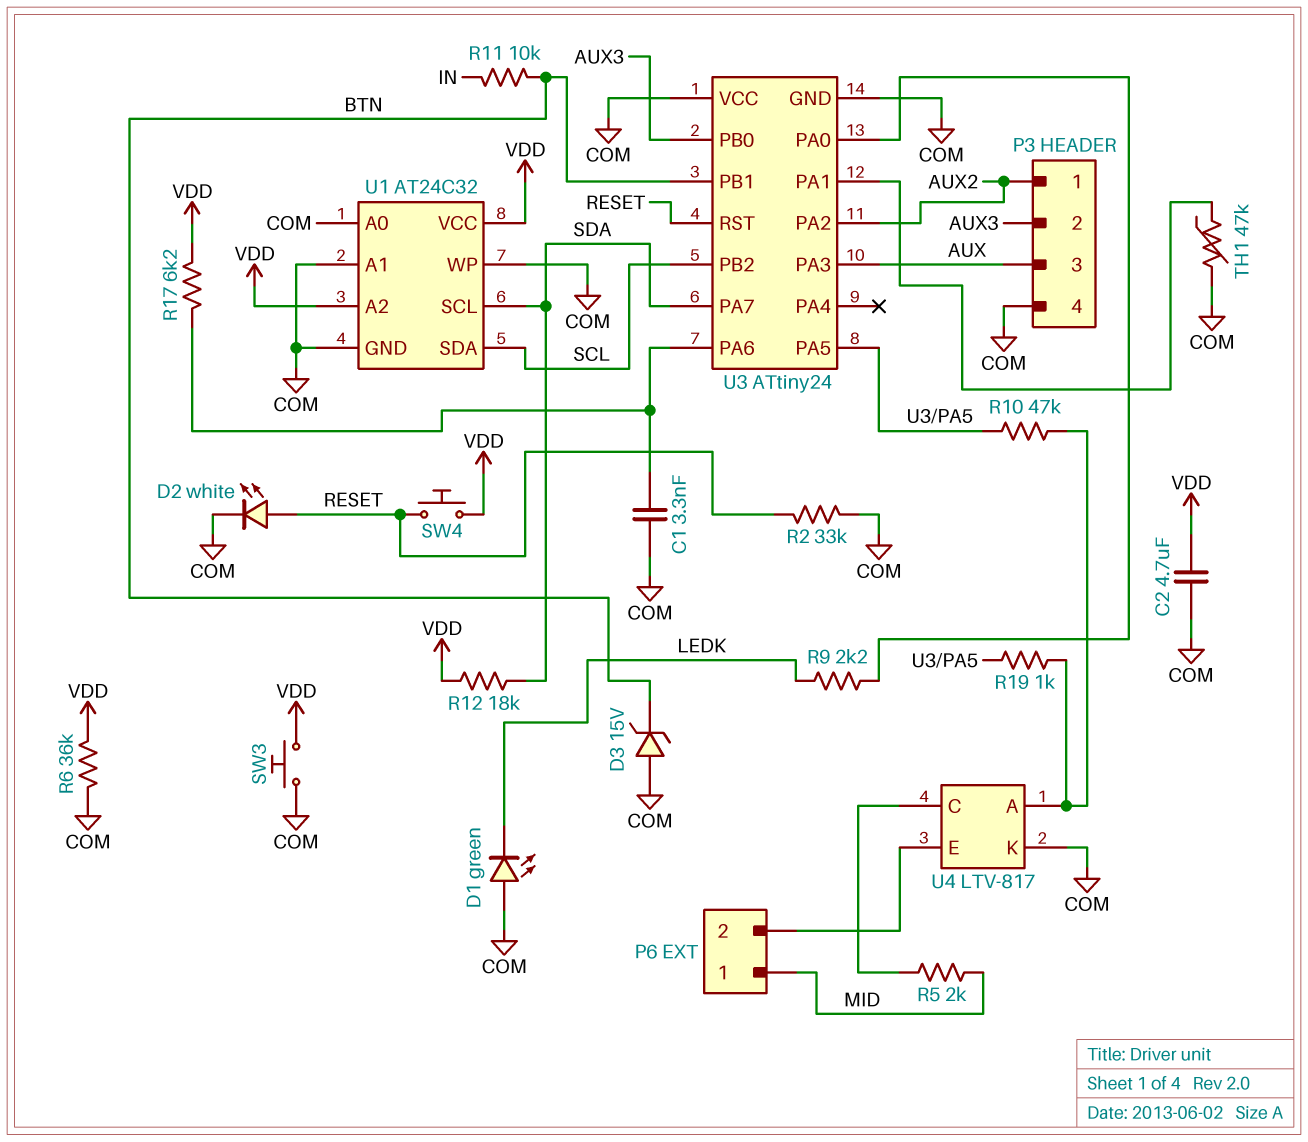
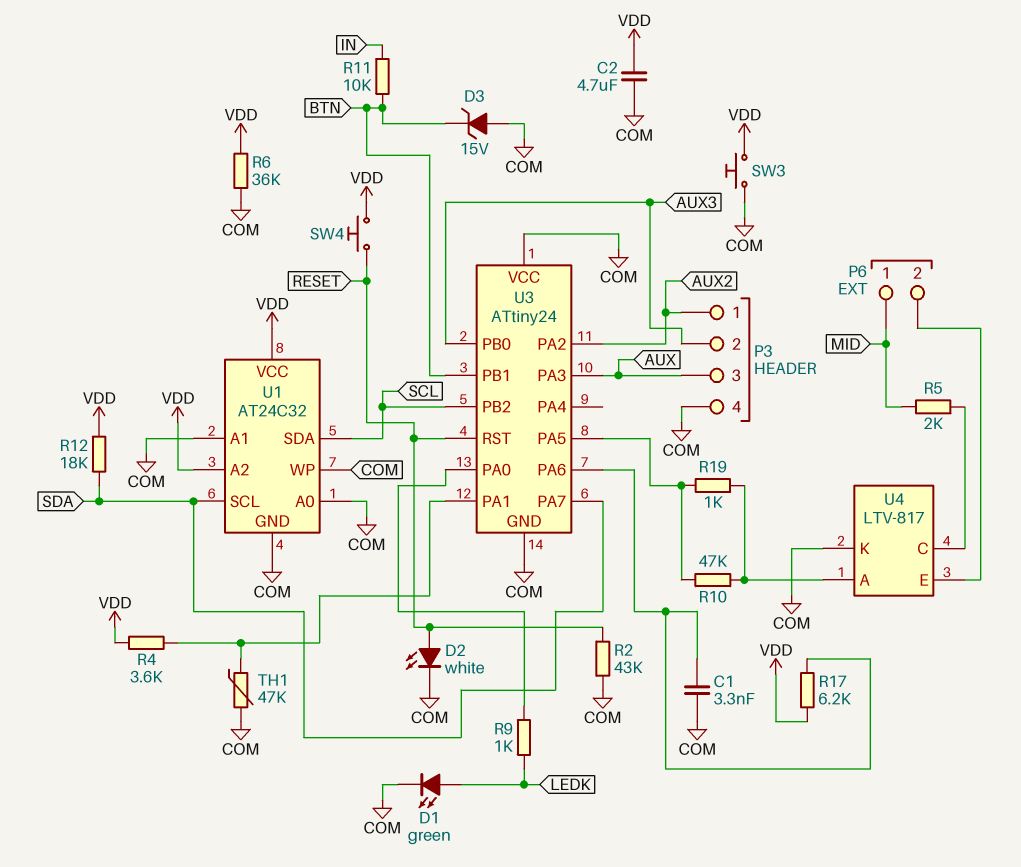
D1: LED green (A COM, K LEDK) -> LED green (A LEDK, K COM)
R2: 33k (COM, RESET) -> 43k (COM, RESET)
R4: none -> 3.6k (U3/PA1, VDD)
R9: 2.2k (LEDK, U3/PA0) -> 1k (LEDK, U3/PA0)

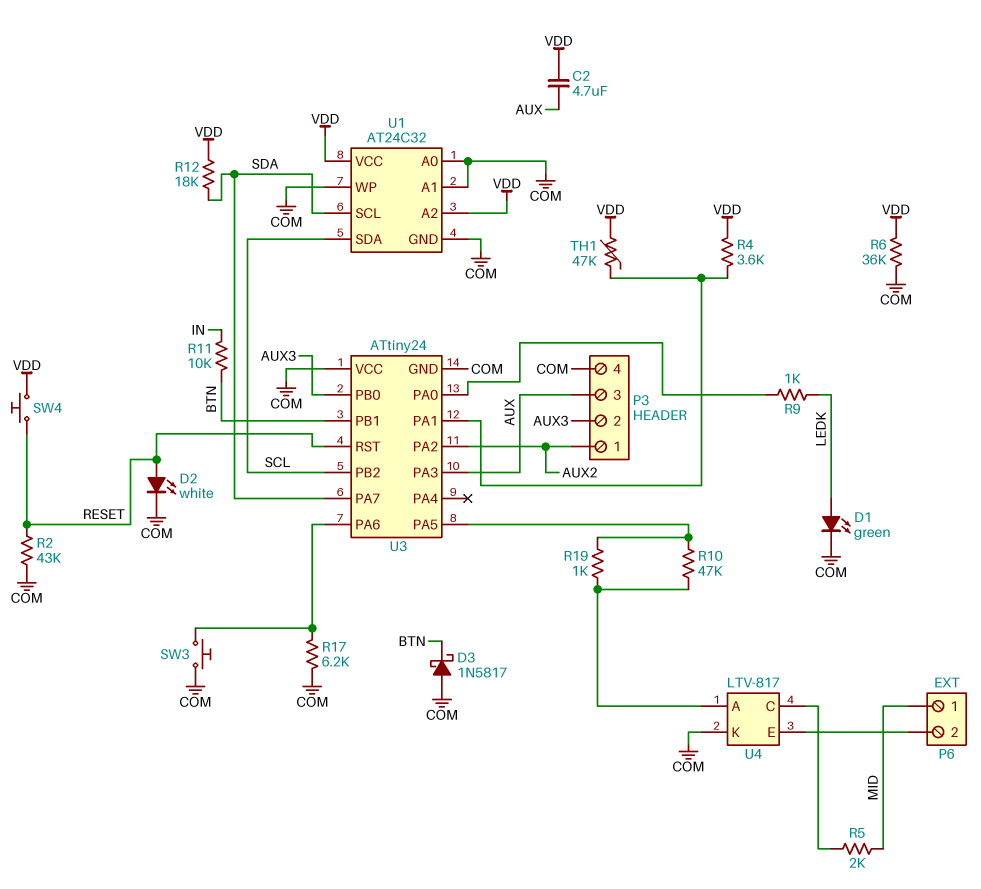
C1: 3.3nF (COM, U3/PA6) -> none
C2: 4.7uF (COM, VDD) -> 4.7uF (AUX, VDD)
D3: zener 15V (A COM, K BTN) -> schottky 1N5817 (A COM, K BTN)
R17: 6.2k (U3/PA6, VDD) -> 6.2k (COM, U3/PA6)
SW3: button (COM, VDD) -> button (COM, U3/PA6)
TH1: 47k (COM, U3/PA1) -> 47k (U3/PA1, VDD)

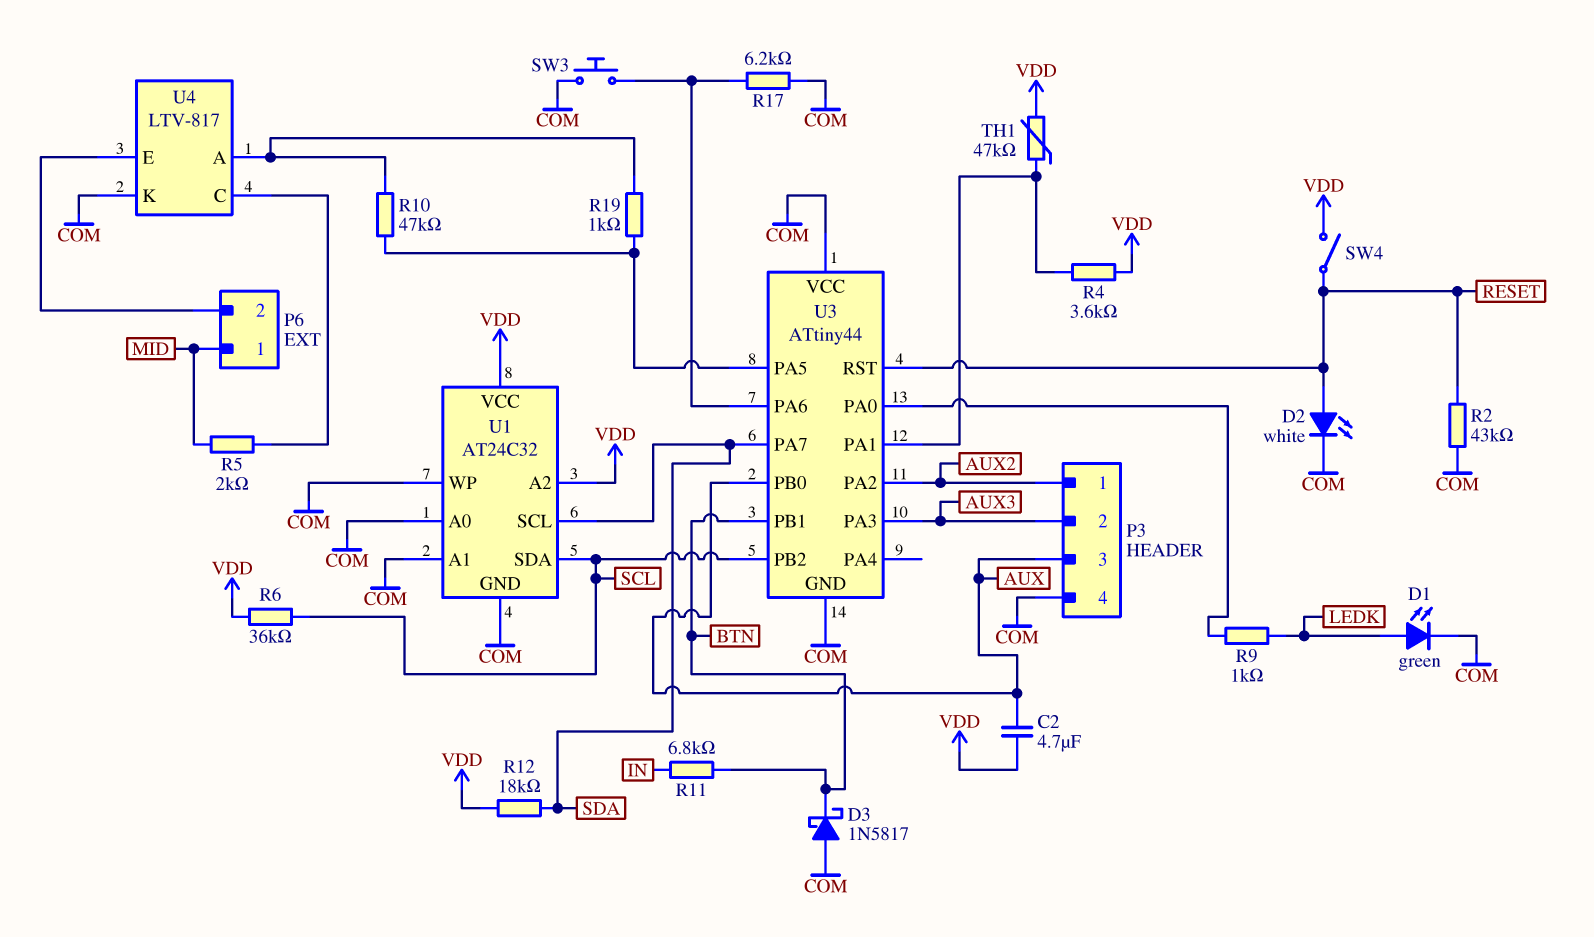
R6: 36k (COM, VDD) -> 36k (SCL, VDD)
R11: 10k (BTN, IN) -> 6.8k (BTN, IN)
SW4: button (RESET, VDD) -> switch (RESET, VDD)
U3: ATtiny24 -> ATtiny44
U3 pin PA3: AUX -> AUX3
U3 pin PB0: AUX3 -> AUX

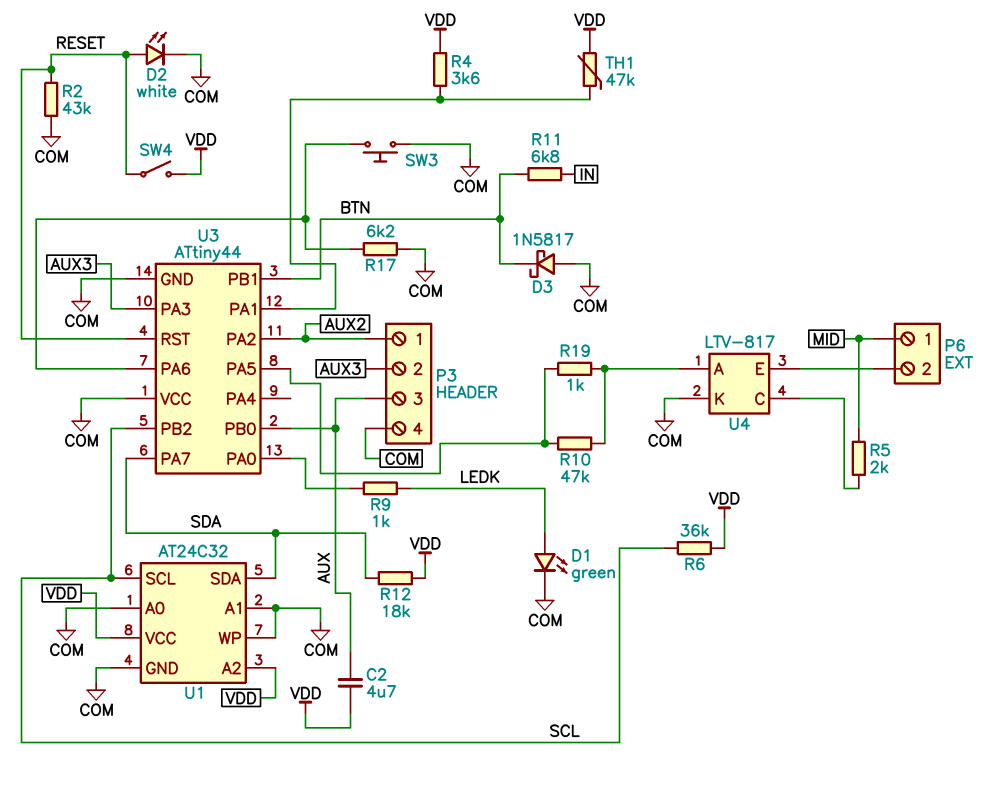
U1 pin SCL: SDA -> SCL
U1 pin SDA: SCL -> SDA

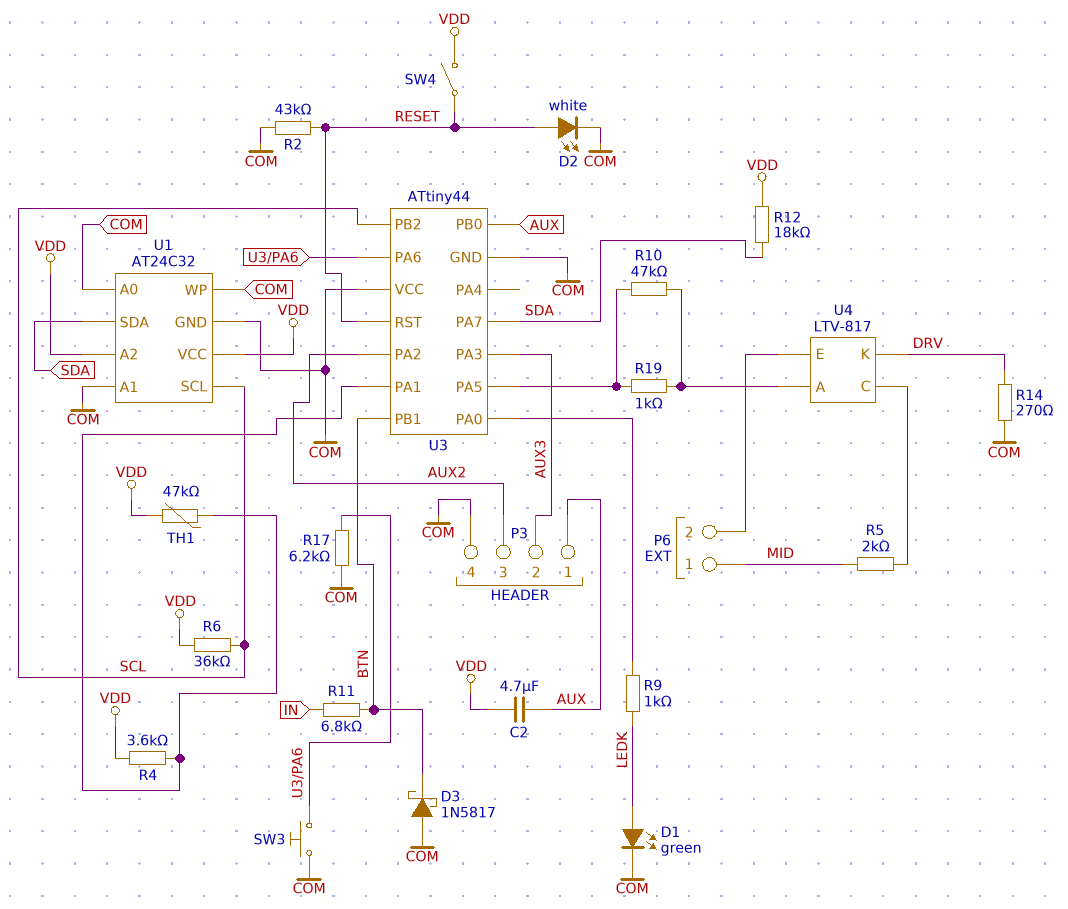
P3 pin 1: AUX2 -> AUX
P3 pin 3: AUX -> AUX2
R14: none -> 270 (COM, DRV)
U4 pin K: COM -> DRV

